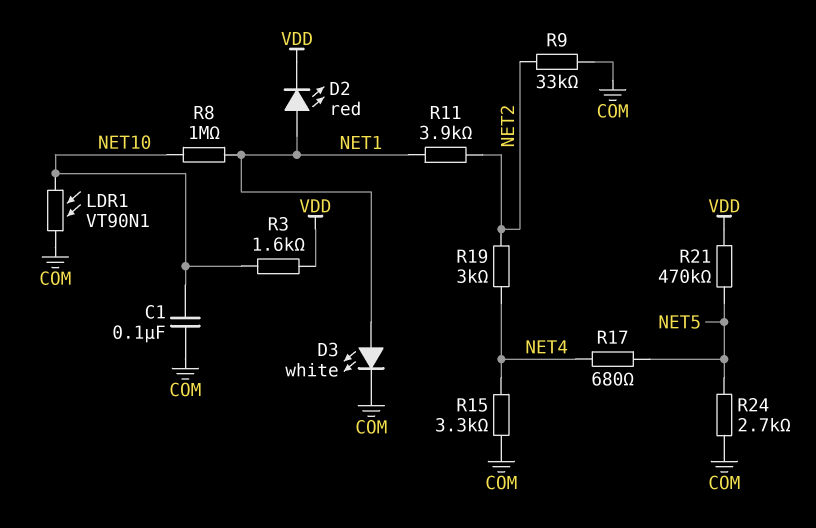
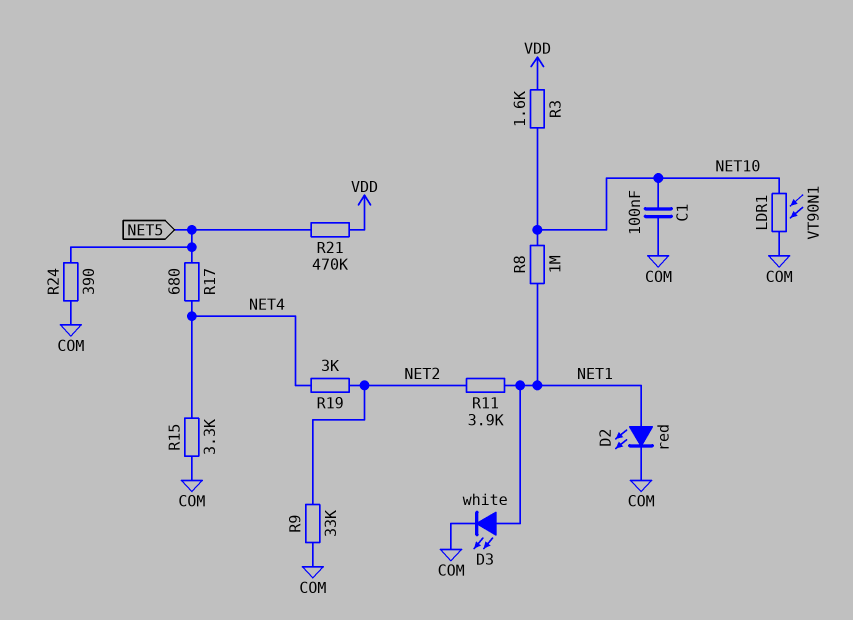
D2: LED red (A NET1, K VDD) -> LED red (A NET1, K COM)
R24: 2.7k (COM, NET5) -> 390 (COM, NET5)

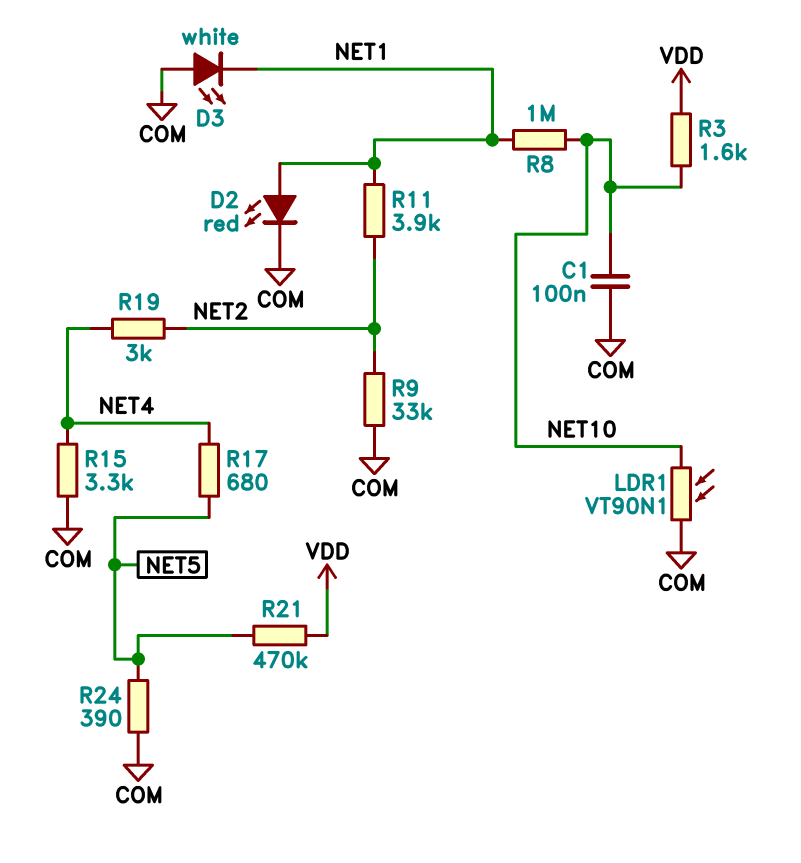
D3: LED white (A NET1, K COM) -> LED white (A COM, K NET1)

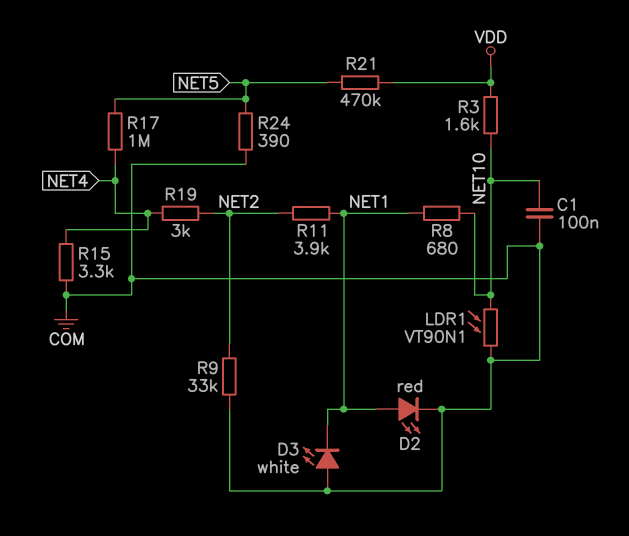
R8: 1M (NET1, NET10) -> 680 (NET1, NET10)
R17: 680 (NET4, NET5) -> 1M (NET4, NET5)

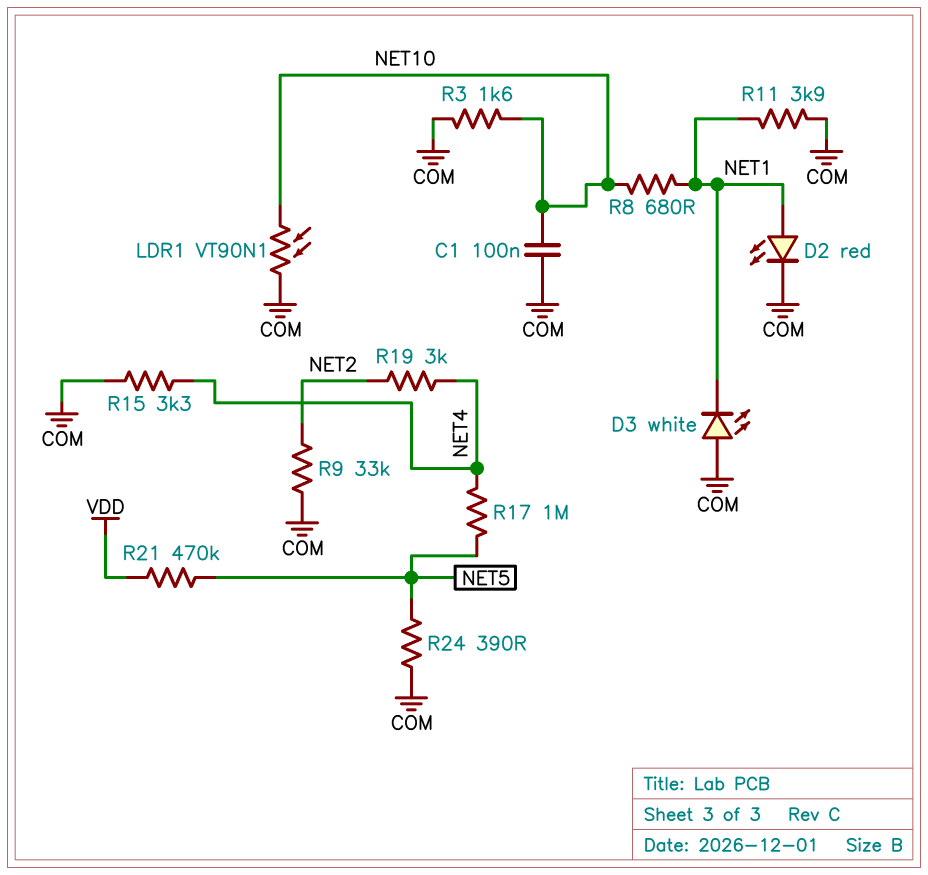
R3: 1.6k (NET10, VDD) -> 1.6k (COM, NET10)
R11: 3.9k (NET1, NET2) -> 3.9k (COM, NET1)

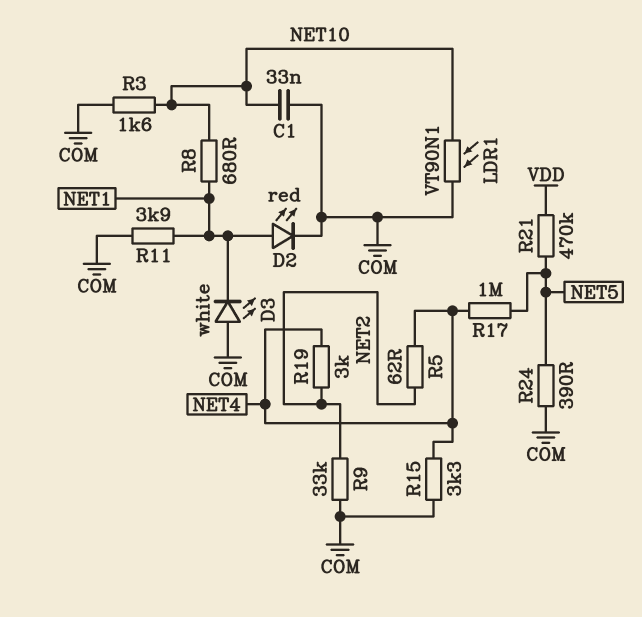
C1: 100nF (COM, NET10) -> 33nF (COM, NET10)
R5: none -> 62 (NET2, NET4)

